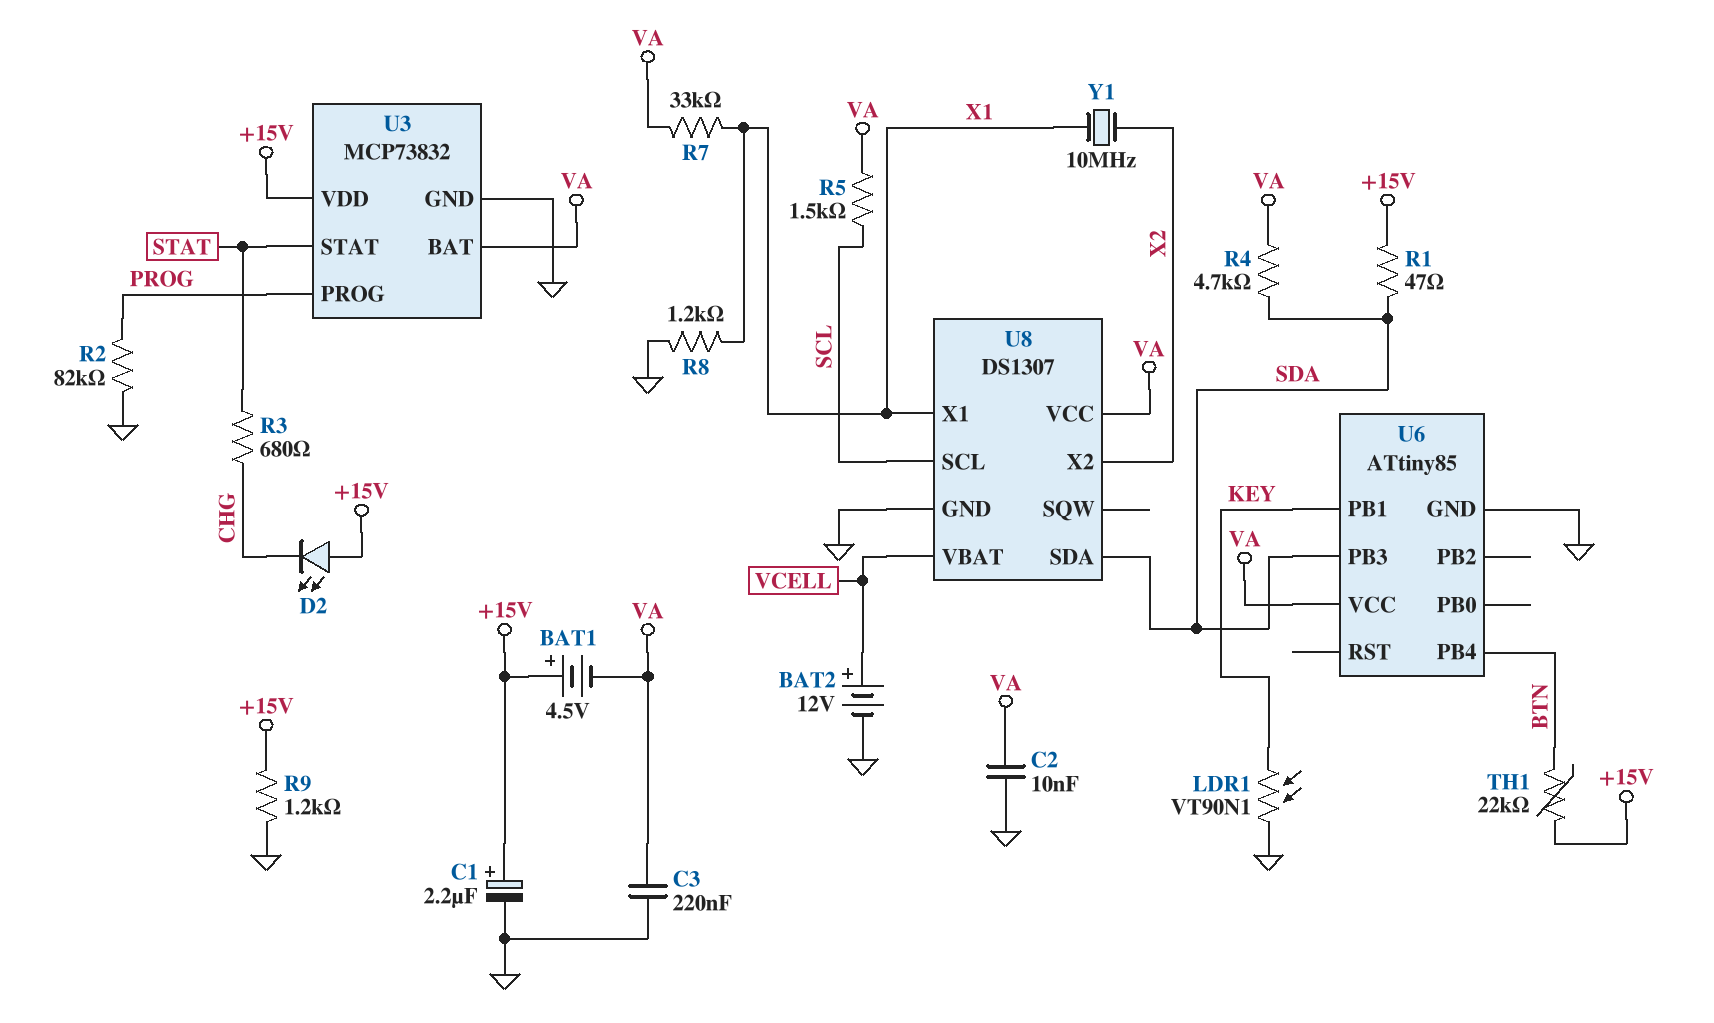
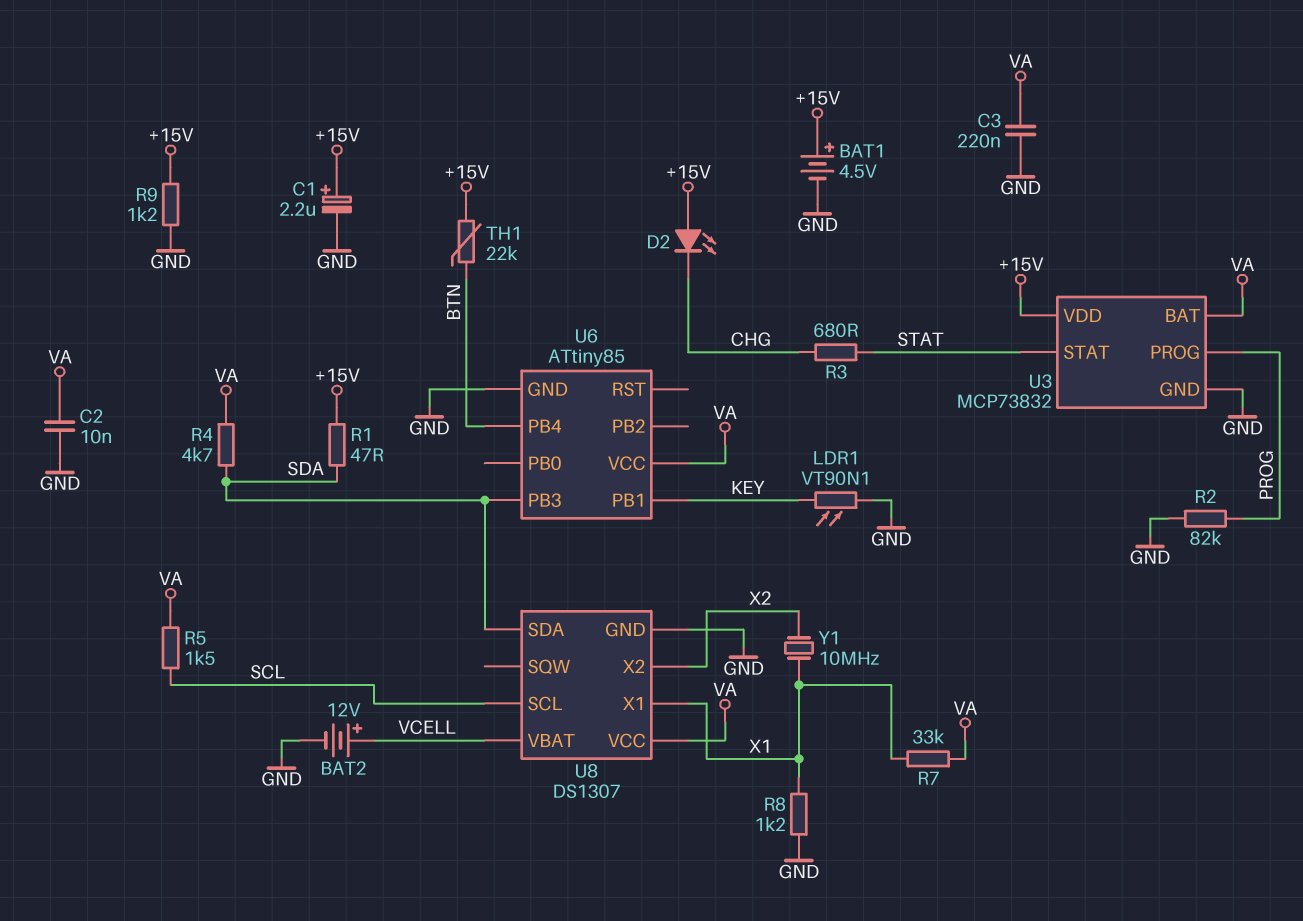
BAT1: 4.5V (plus +15V, minus VA) -> 4.5V (plus +15V, minus GND)

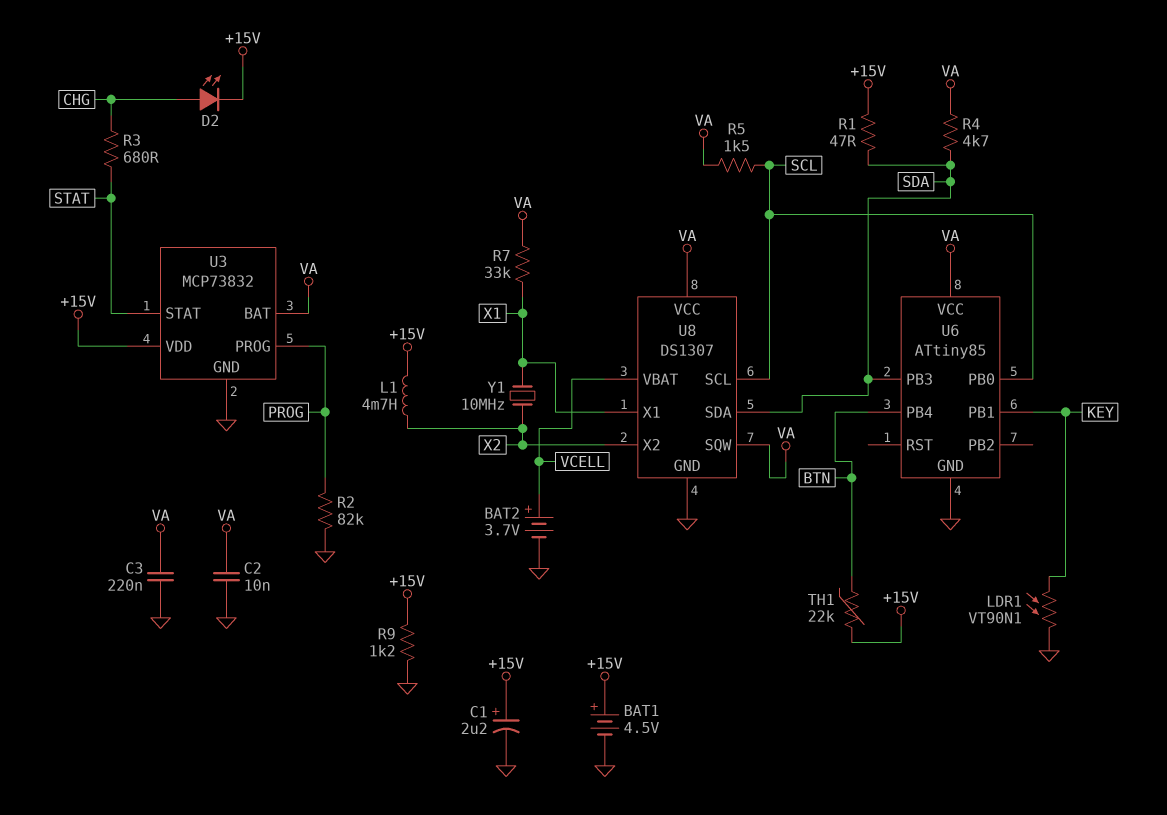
BAT2: 12V (plus VCELL, minus GND) -> 3.7V (plus VCELL, minus GND)
D2: LED (A +15V, K CHG) -> LED (A CHG, K +15V)
L1: none -> 4.7mH (+15V, X2)
R8: 1.2k (GND, X1) -> none
U6 pin PB0: none -> SCL
U8 pin SQW: none -> VA

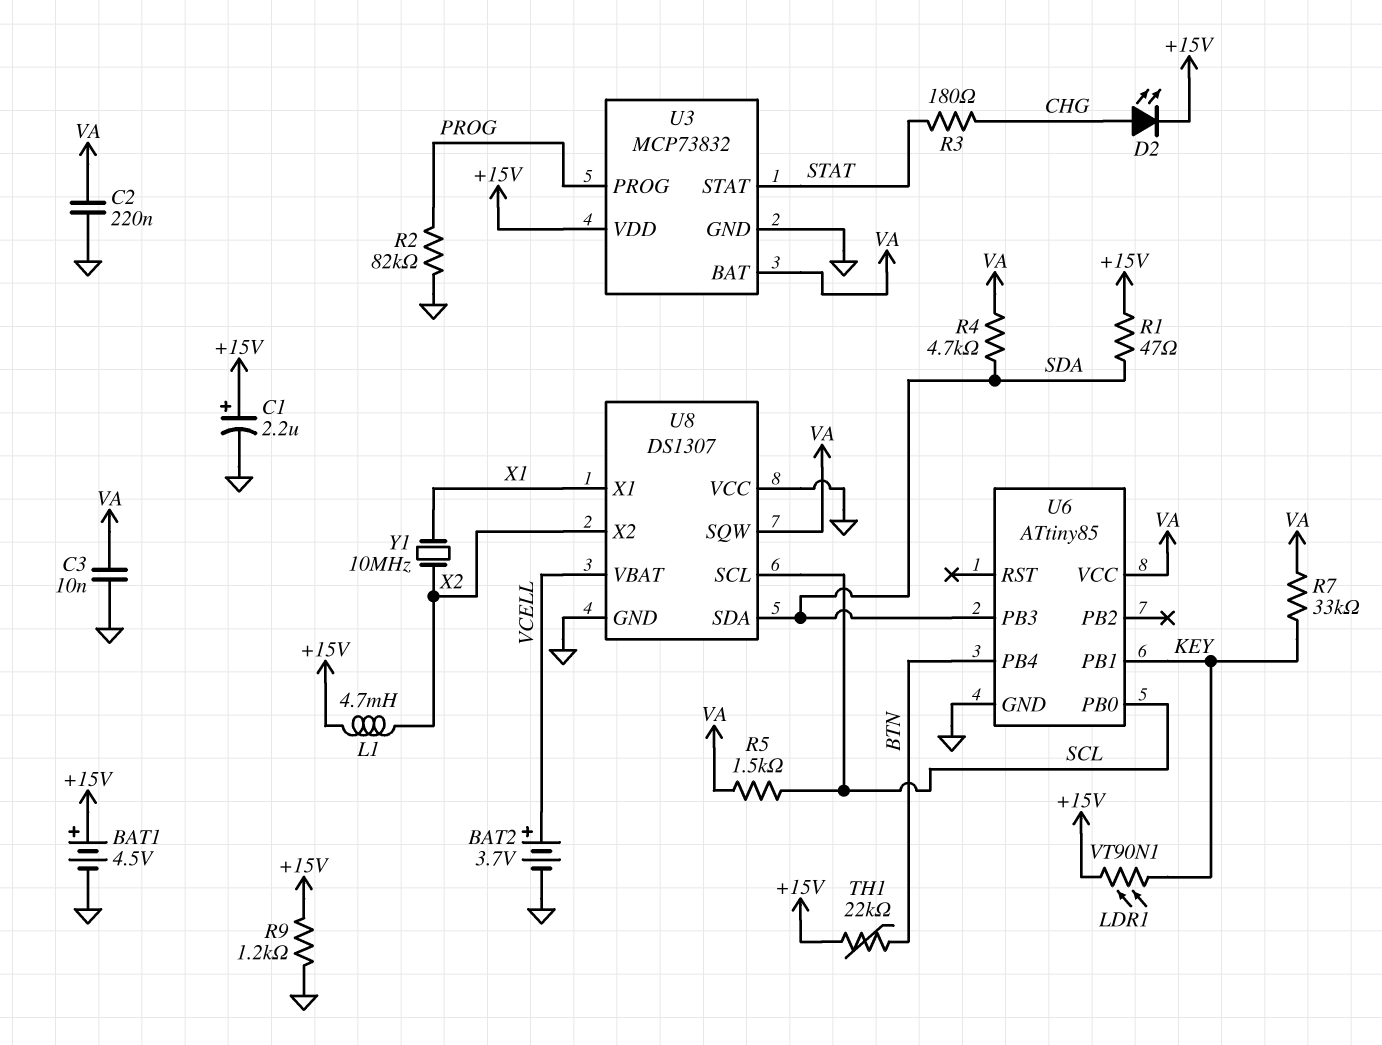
C2: 10nF (GND, VA) -> 220nF (GND, VA)
C3: 220nF (GND, VA) -> 10nF (GND, VA)
LDR1: VT90N1 (GND, KEY) -> VT90N1 (+15V, KEY)
R3: 680 (CHG, STAT) -> 180 (CHG, STAT)
R7: 33k (VA, X1) -> 33k (KEY, VA)
U8 pin VCC: VA -> GND

